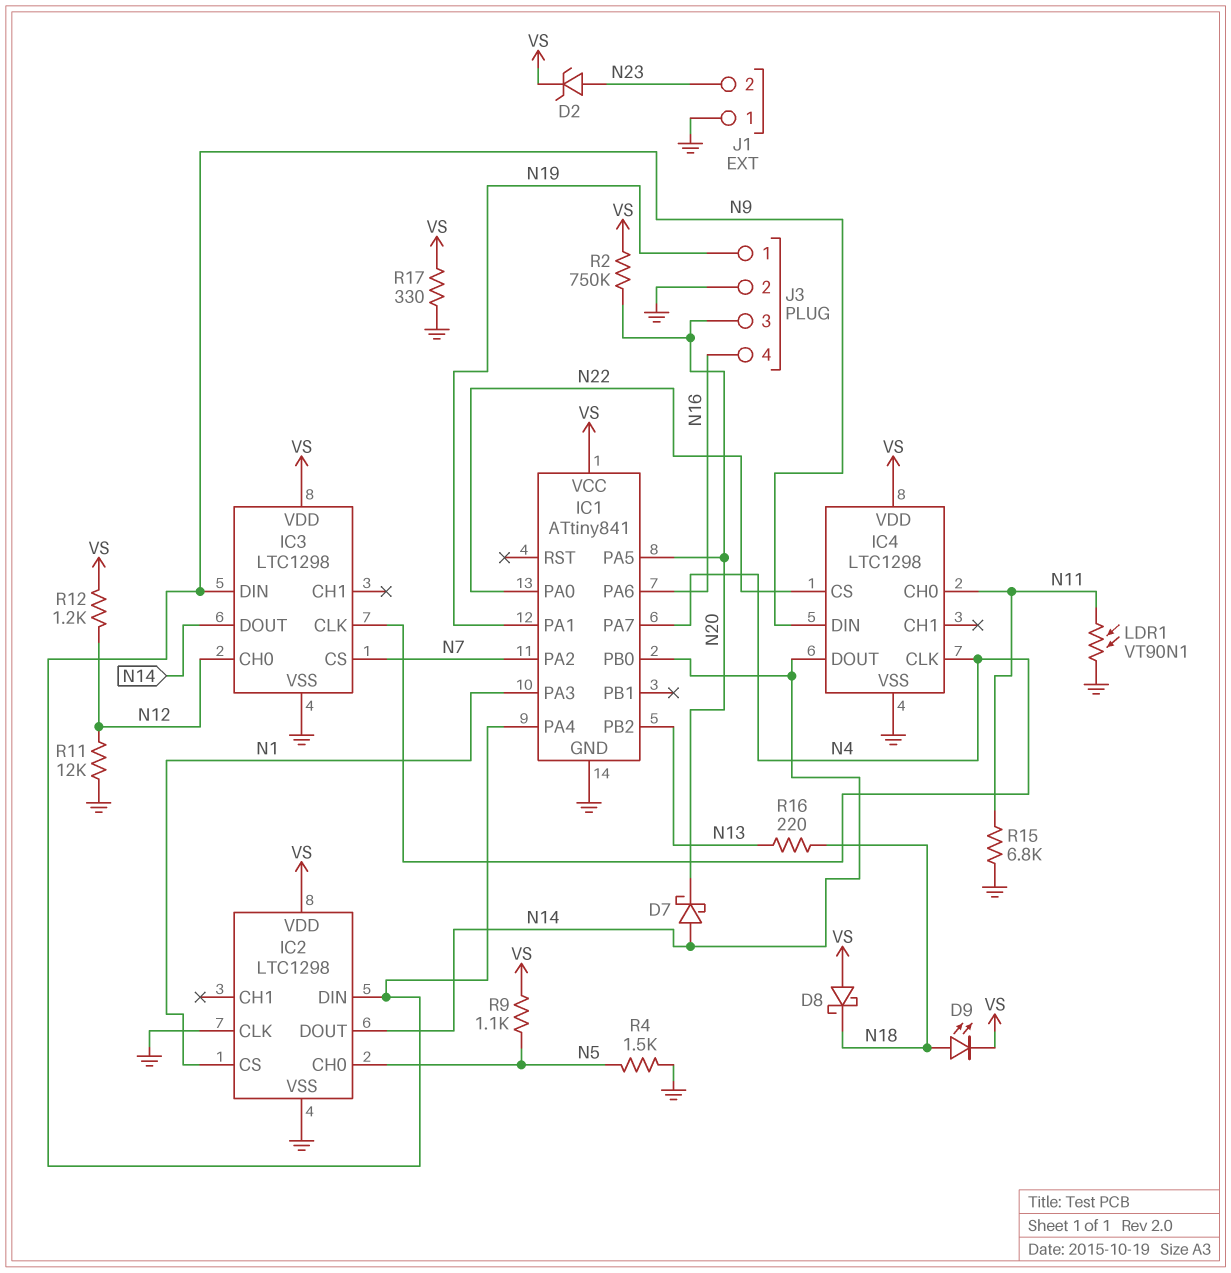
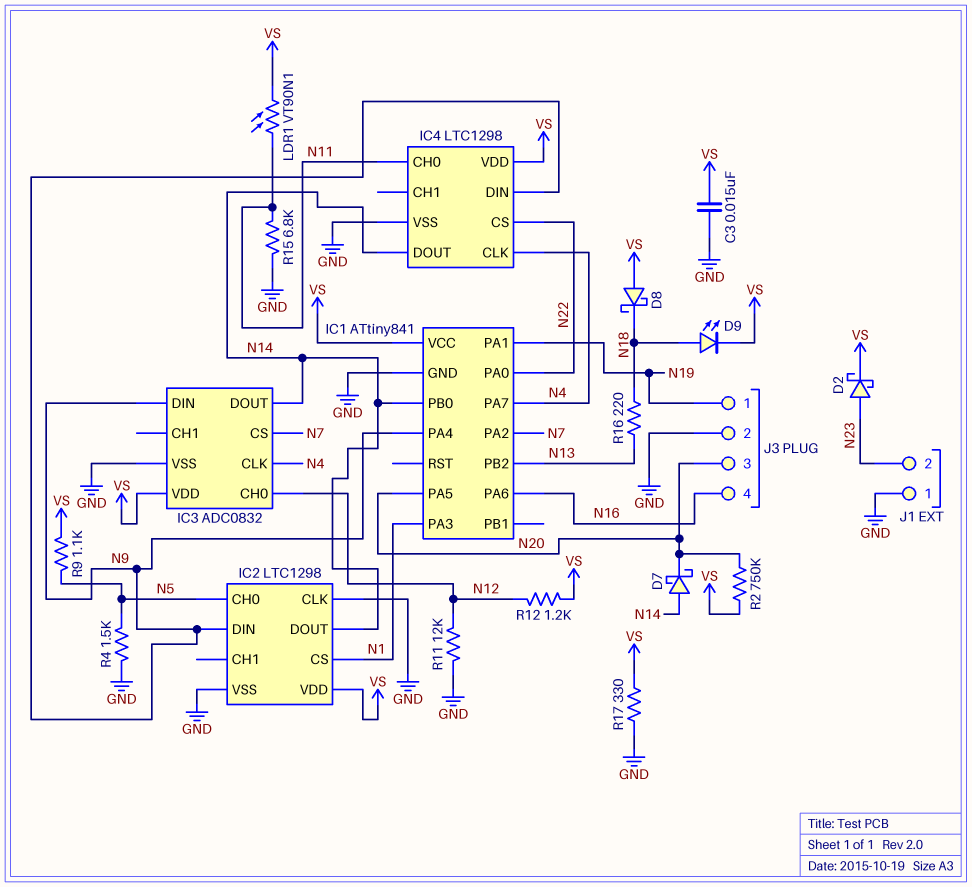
C3: none -> 15nF (GND, VS)
D2: zener (A N23, K VS) -> schottky (A N23, K VS)
IC3: LTC1298 -> ADC0832
LDR1: VT90N1 (GND, N11) -> VT90N1 (N11, VS)

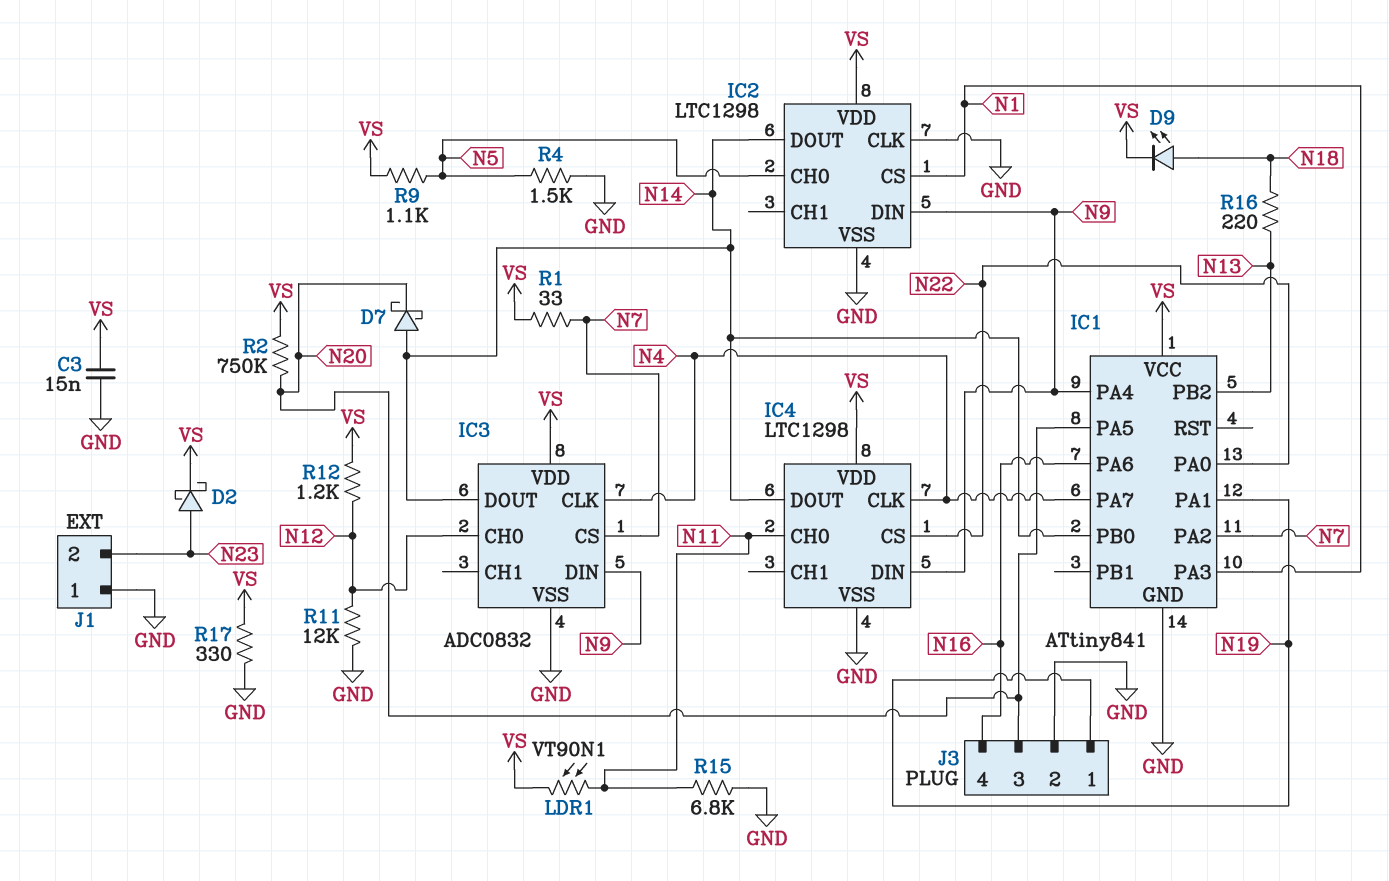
D8: schottky (A VS, K N18) -> none
R1: none -> 33 (N7, VS)

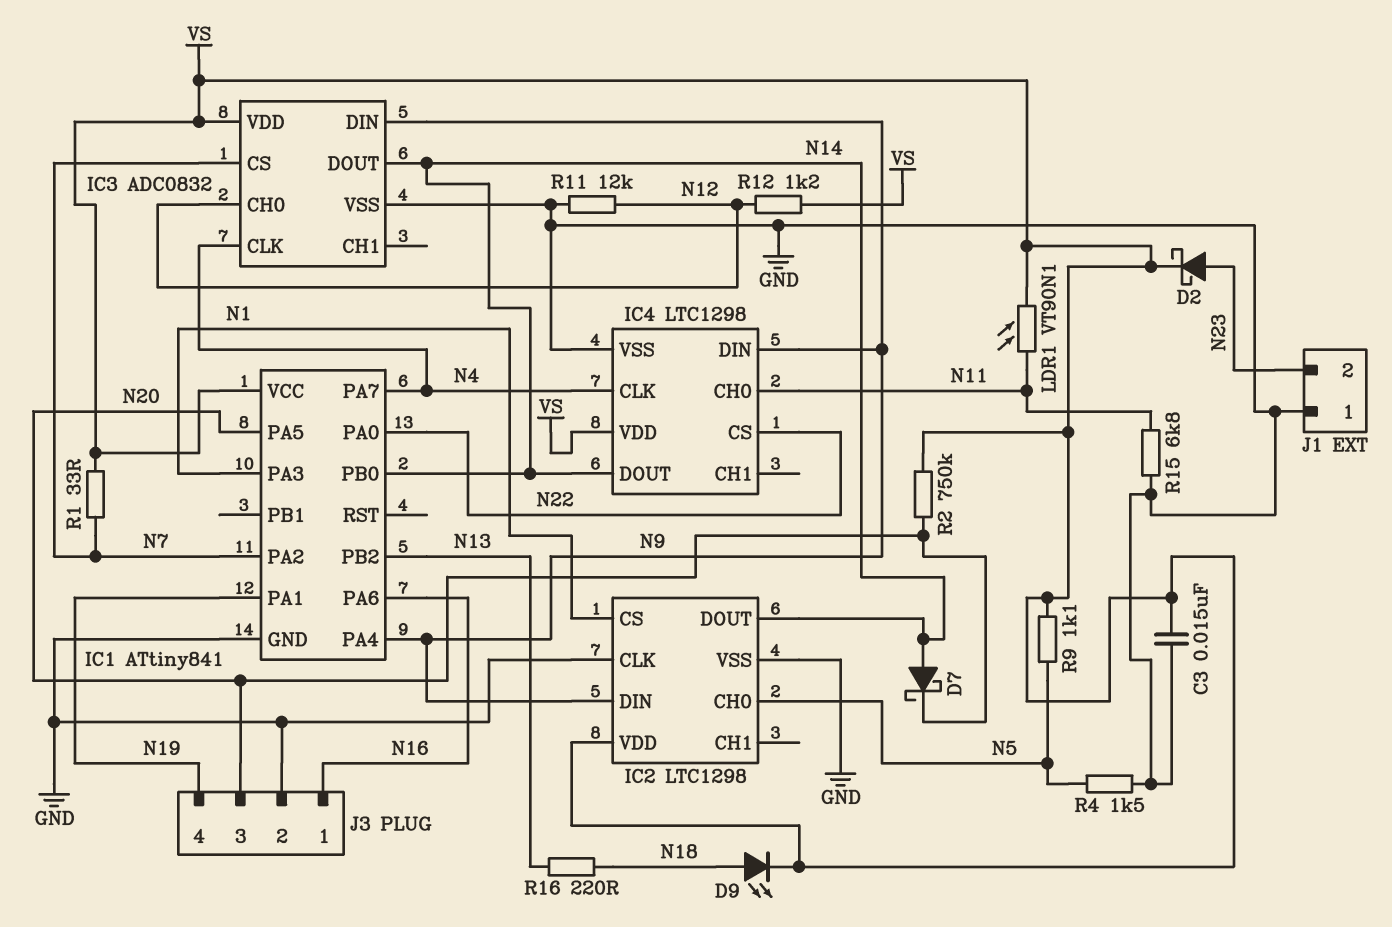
J3 pin 1: N19 -> N16
J3 pin 4: N16 -> N19
R17: 330 (GND, VS) -> none

